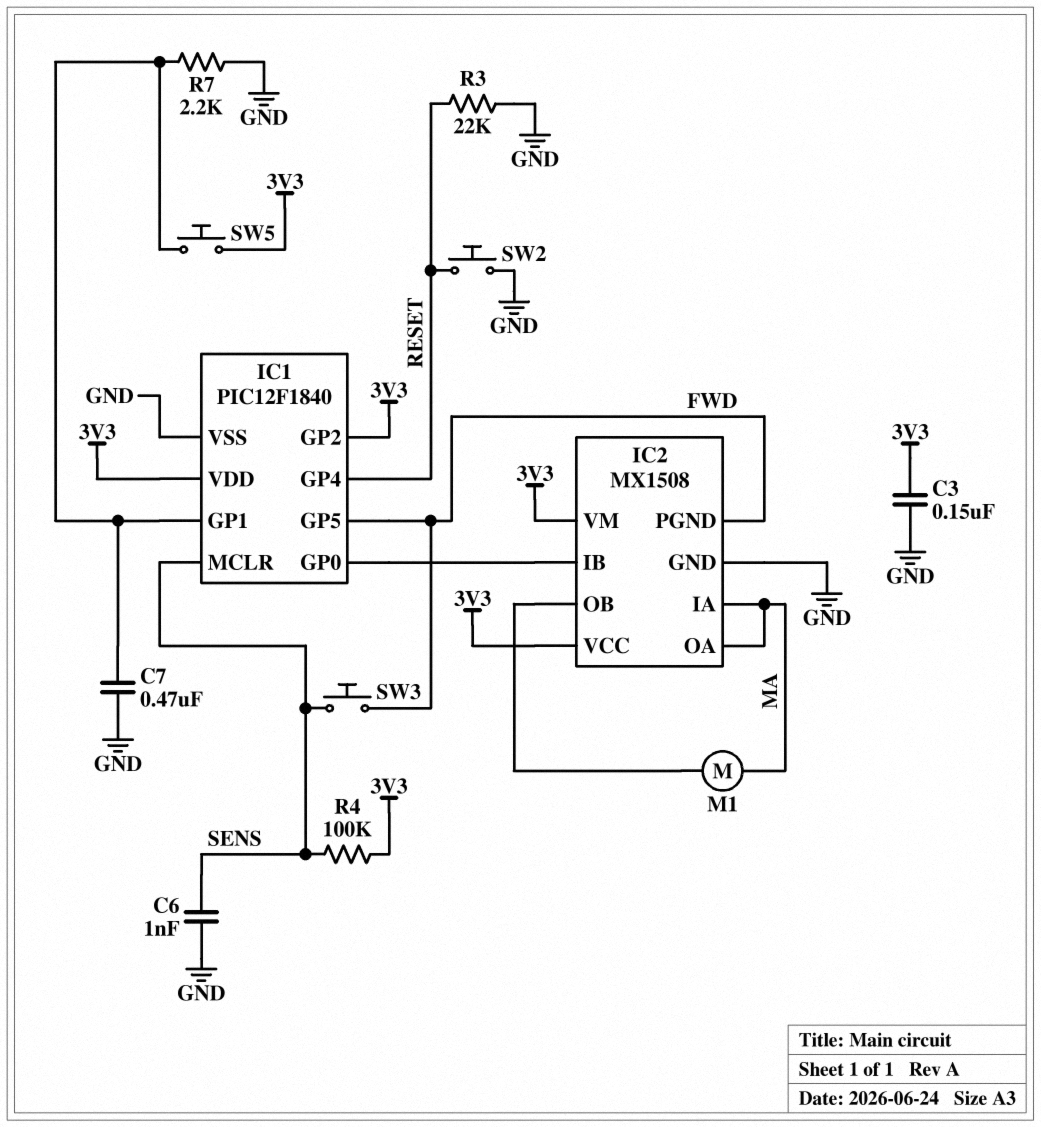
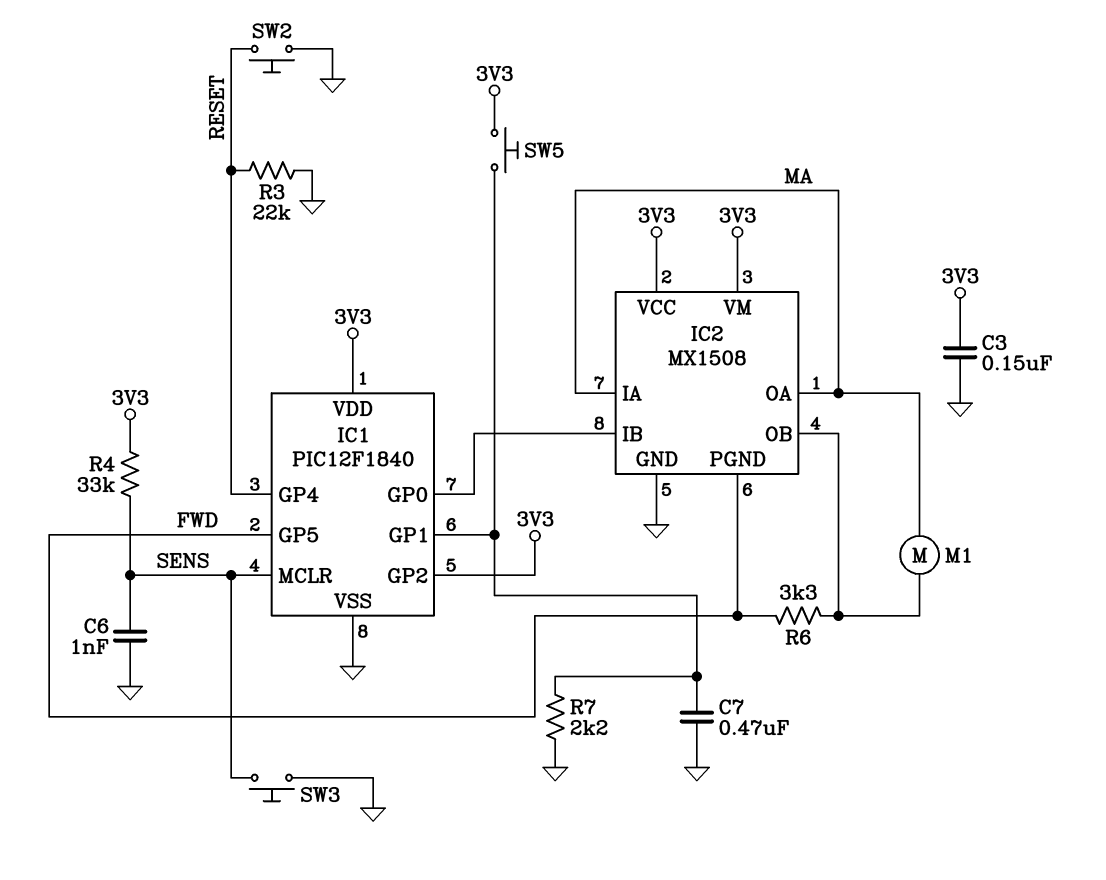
R4: 100k (3V3, SENS) -> 33k (3V3, SENS)
R6: none -> 3.3k (FWD, IC2/OB)
SW3: button (FWD, SENS) -> button (GND, SENS)

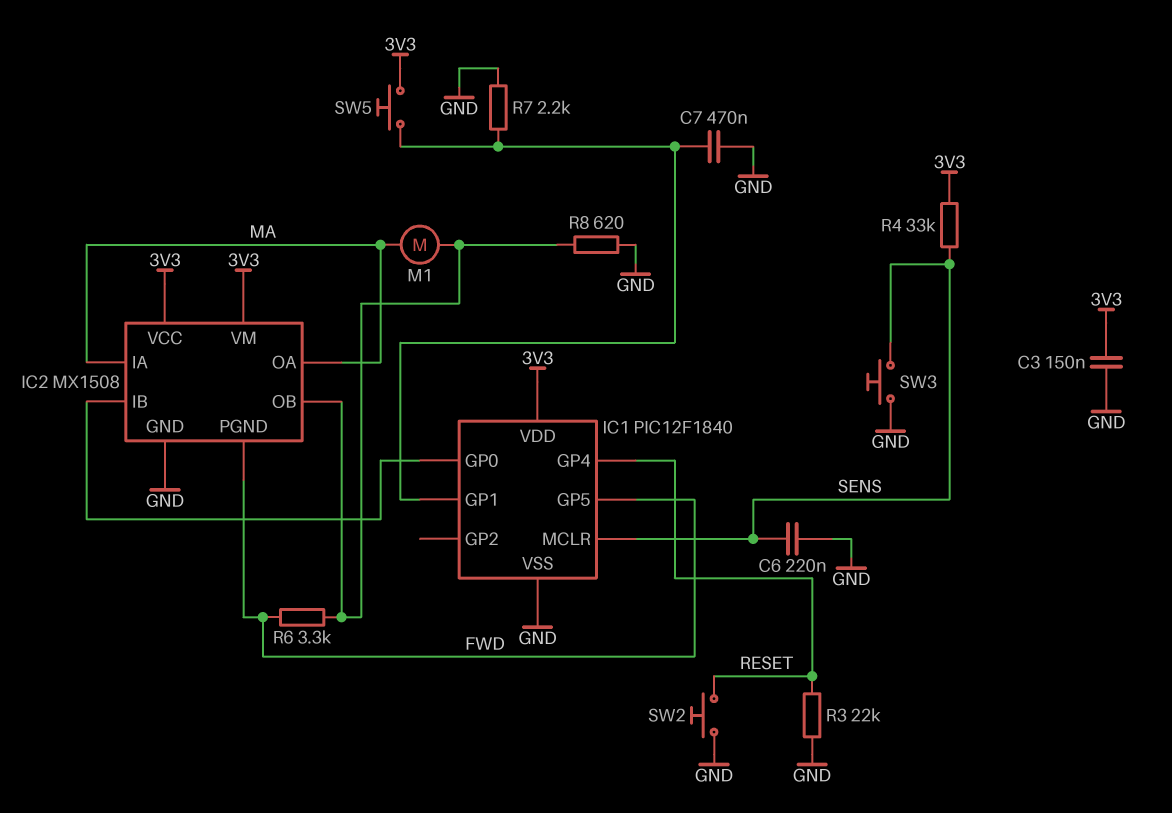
C6: 1nF (GND, SENS) -> 220nF (GND, SENS)
IC1 pin GP2: 3V3 -> none
R8: none -> 620 (GND, IC2/OB)

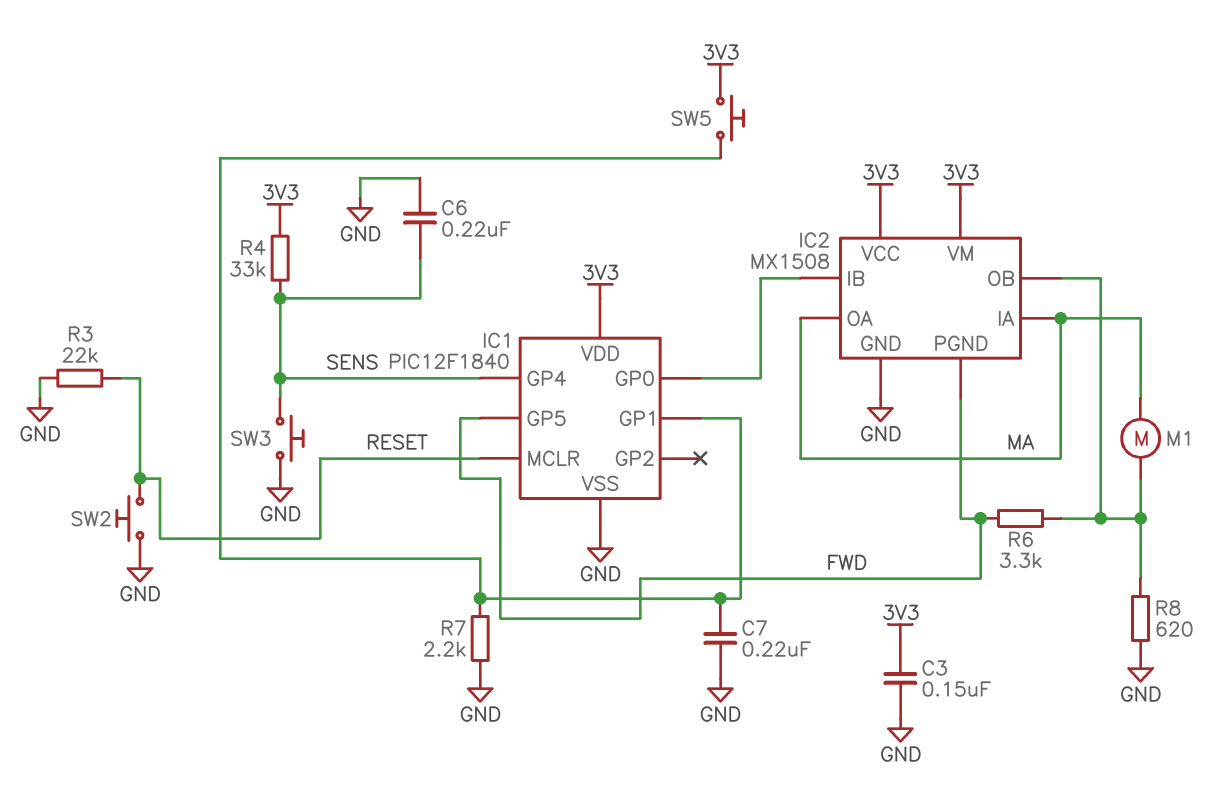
C7: 470nF (GND, IC1/GP1) -> 220nF (GND, IC1/GP1)
IC1 pin GP4: RESET -> SENS
IC1 pin MCLR: SENS -> RESET

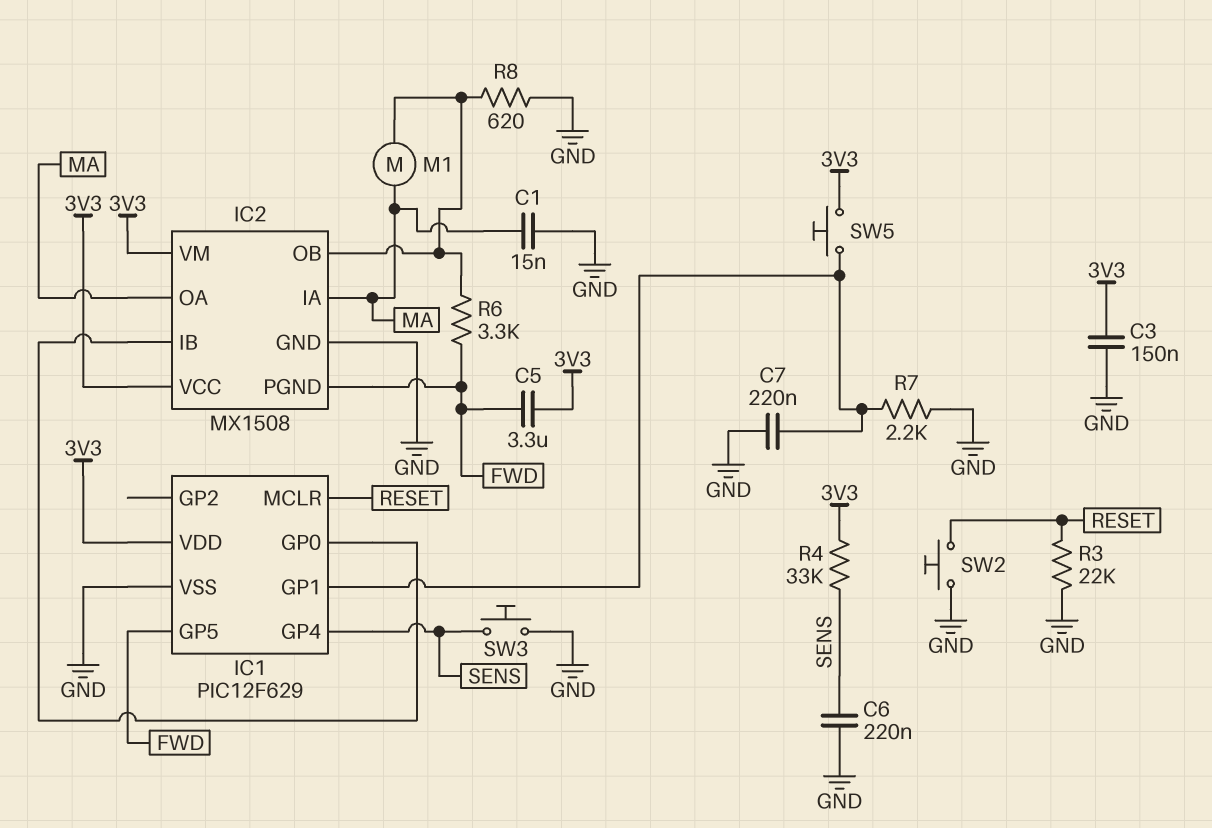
C1: none -> 15nF (GND, MA)
C5: none -> 3.3uF (3V3, FWD)
IC1: PIC12F1840 -> PIC12F629

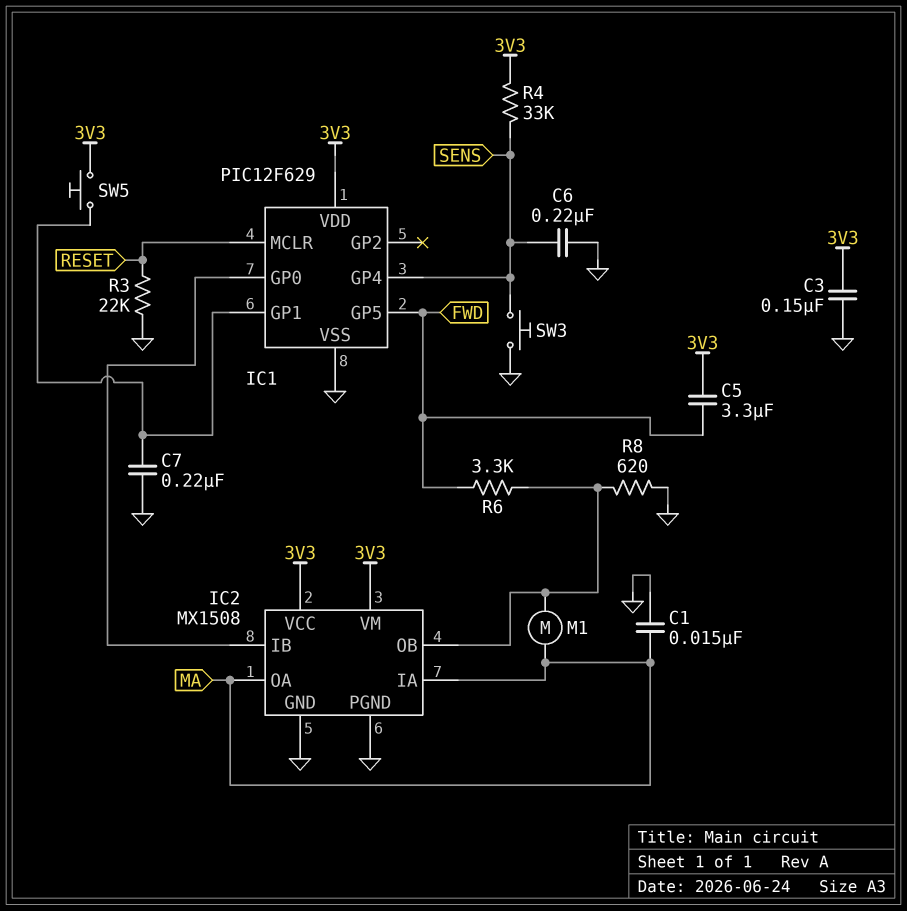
IC2 pin PGND: FWD -> GND
R7: 2.2k (GND, IC1/GP1) -> none
SW2: button (GND, RESET) -> none

